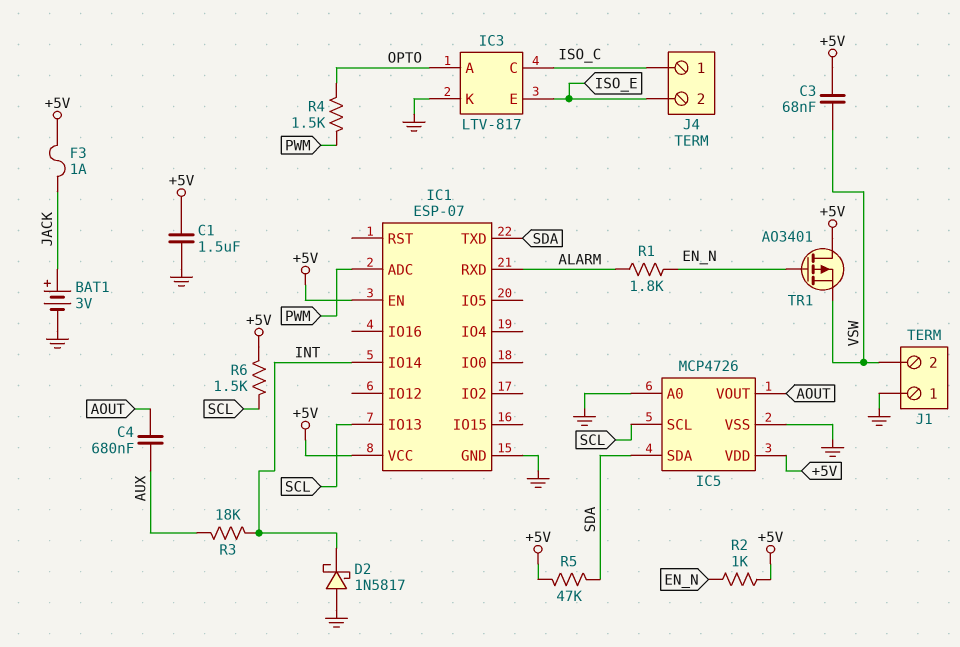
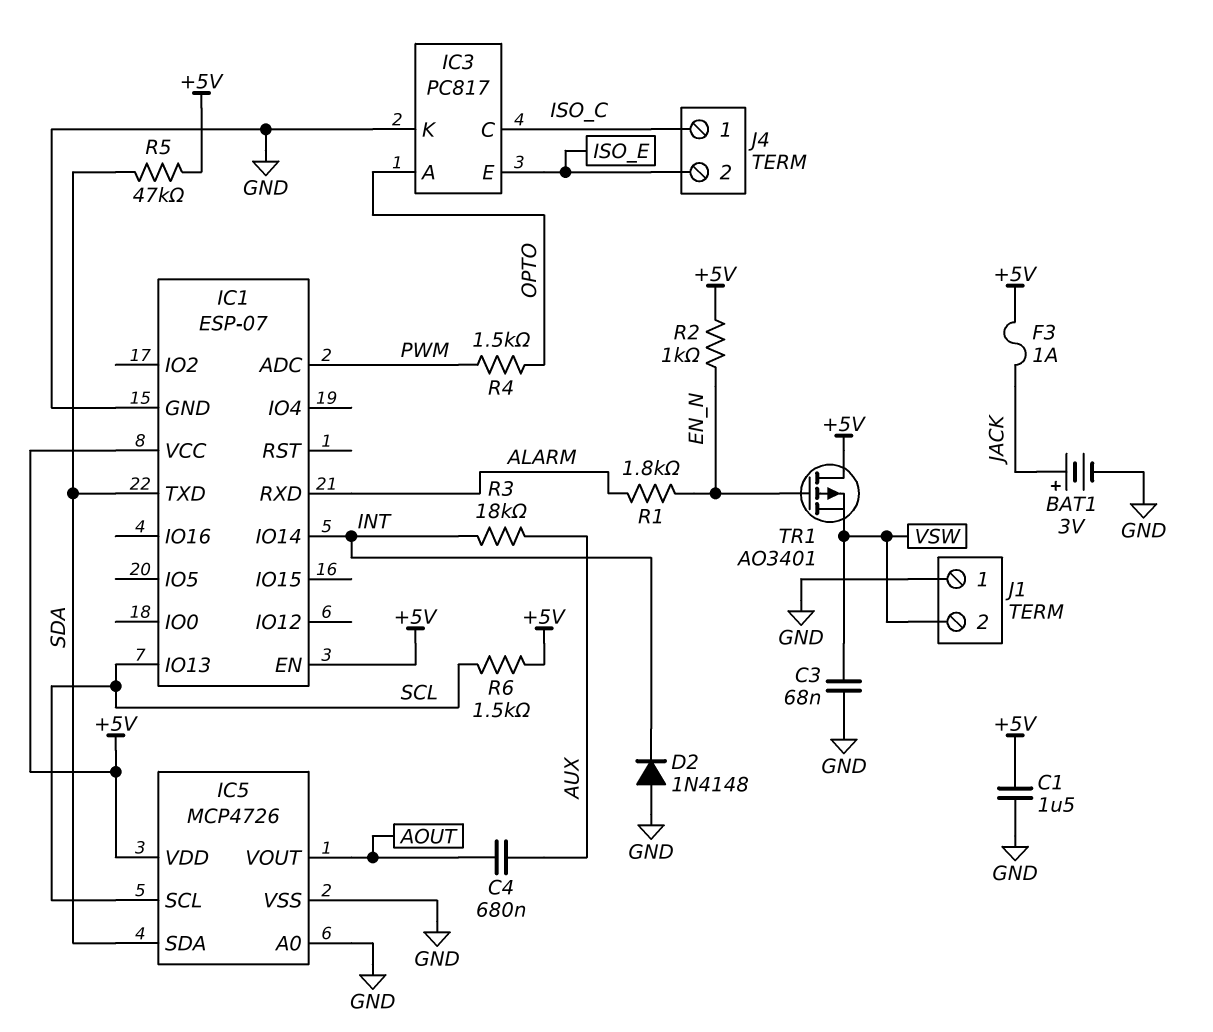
C3: 68nF (+5V, VSW) -> 68nF (GND, VSW)
D2: schottky 1N5817 (A GND, K INT) -> diode 1N4148 (A GND, K INT)
IC3: LTV-817 -> PC817

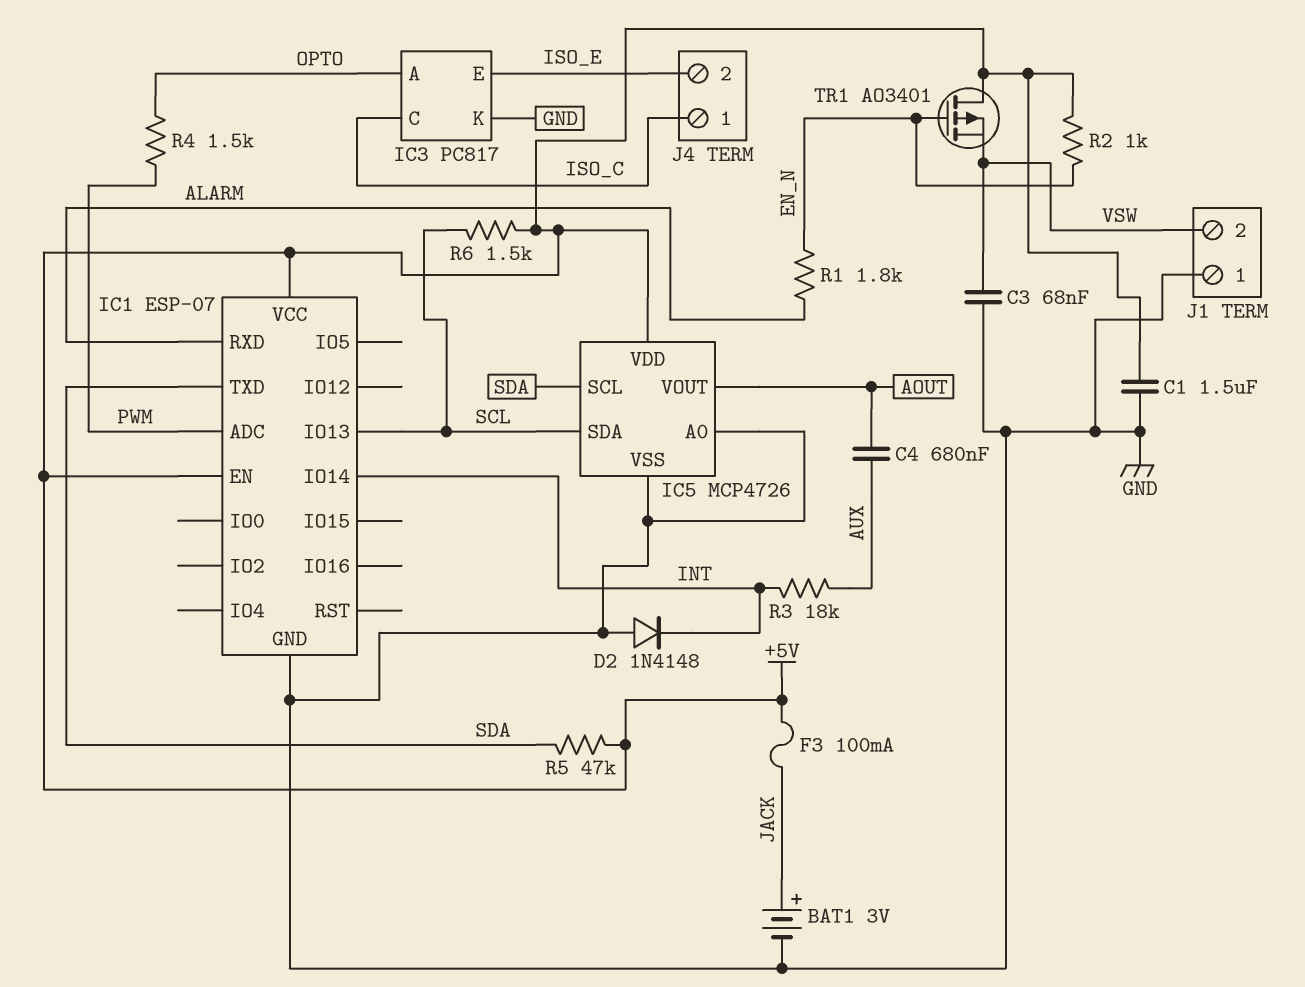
F3: 1A (+5V, JACK) -> 100mA (+5V, JACK)
IC5 pin SCL: SCL -> SDA
IC5 pin SDA: SDA -> SCL

